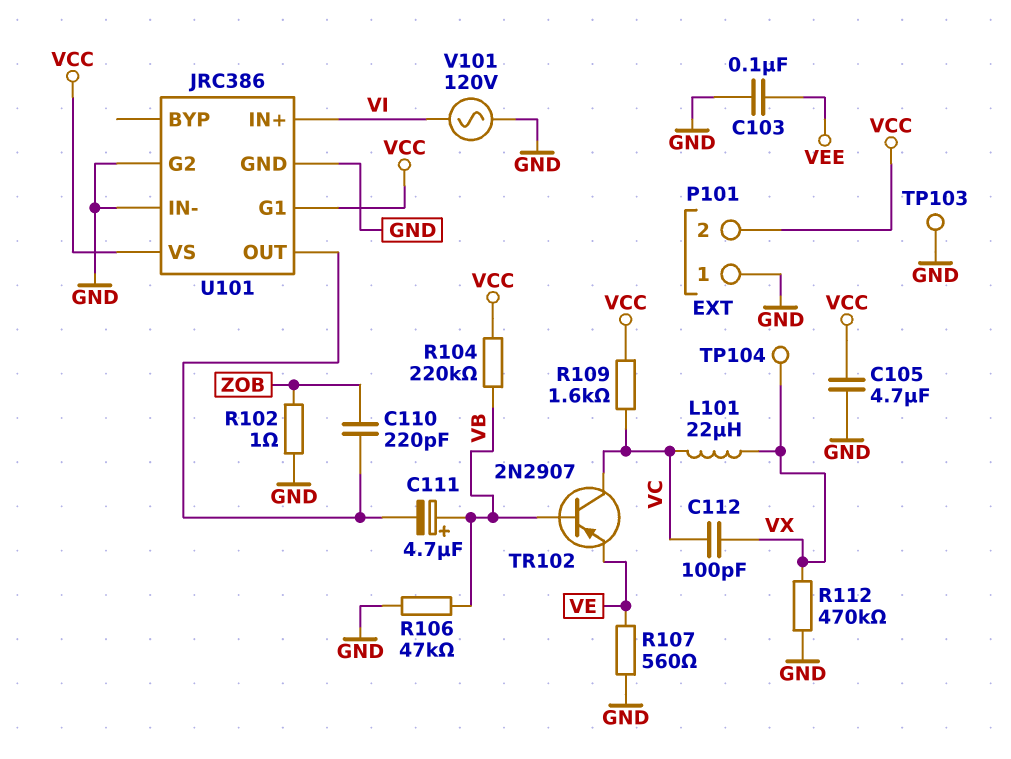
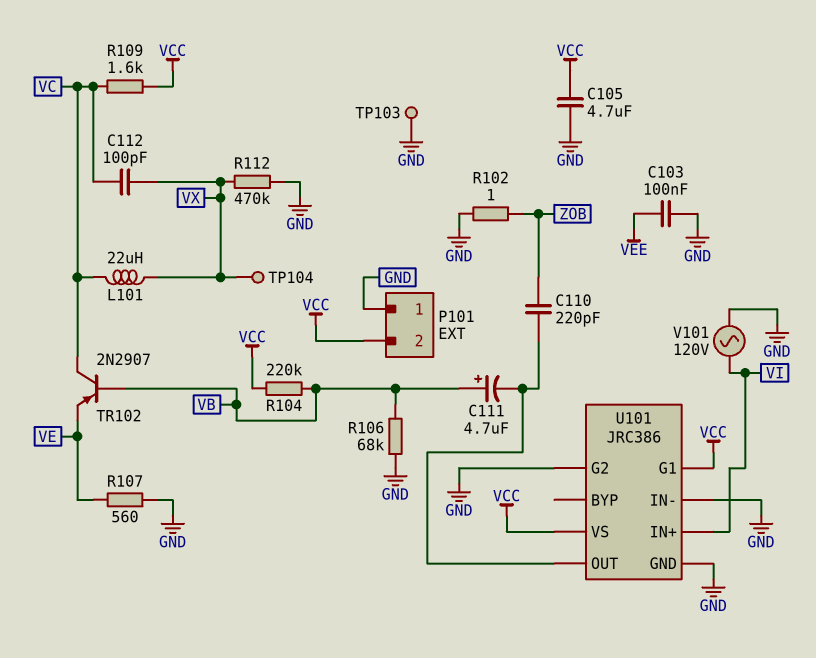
R106: 47k (GND, VB) -> 68k (GND, VB)

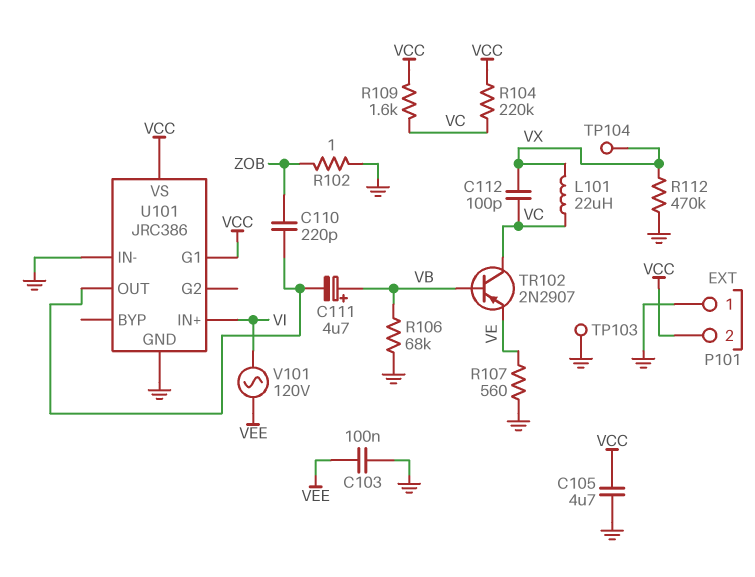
R104: 220k (VB, VCC) -> 220k (VC, VCC)
U101 pin G2: GND -> none
V101: AC 120V (GND, VI) -> AC 120V (VEE, VI)

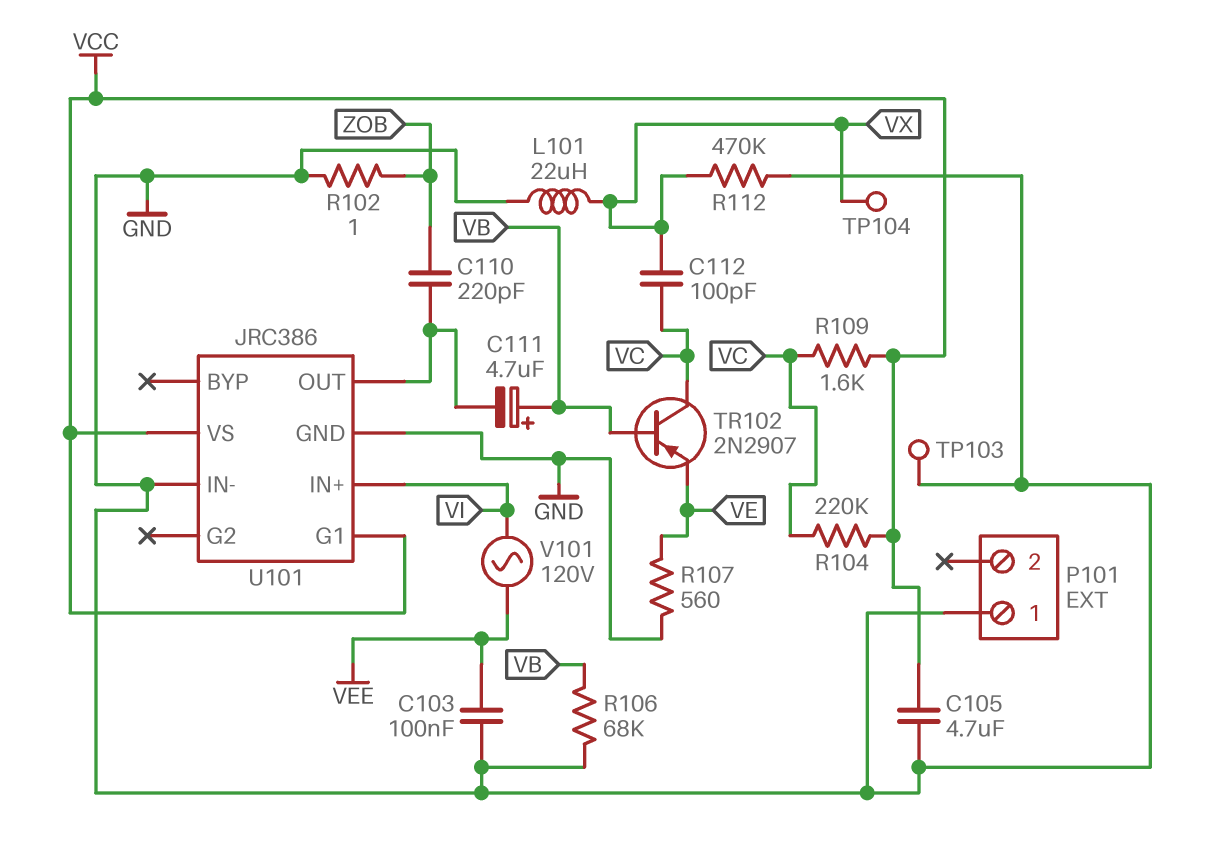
L101: 22uH (VC, VX) -> 22uH (GND, VX)
P101 pin 2: VCC -> none

